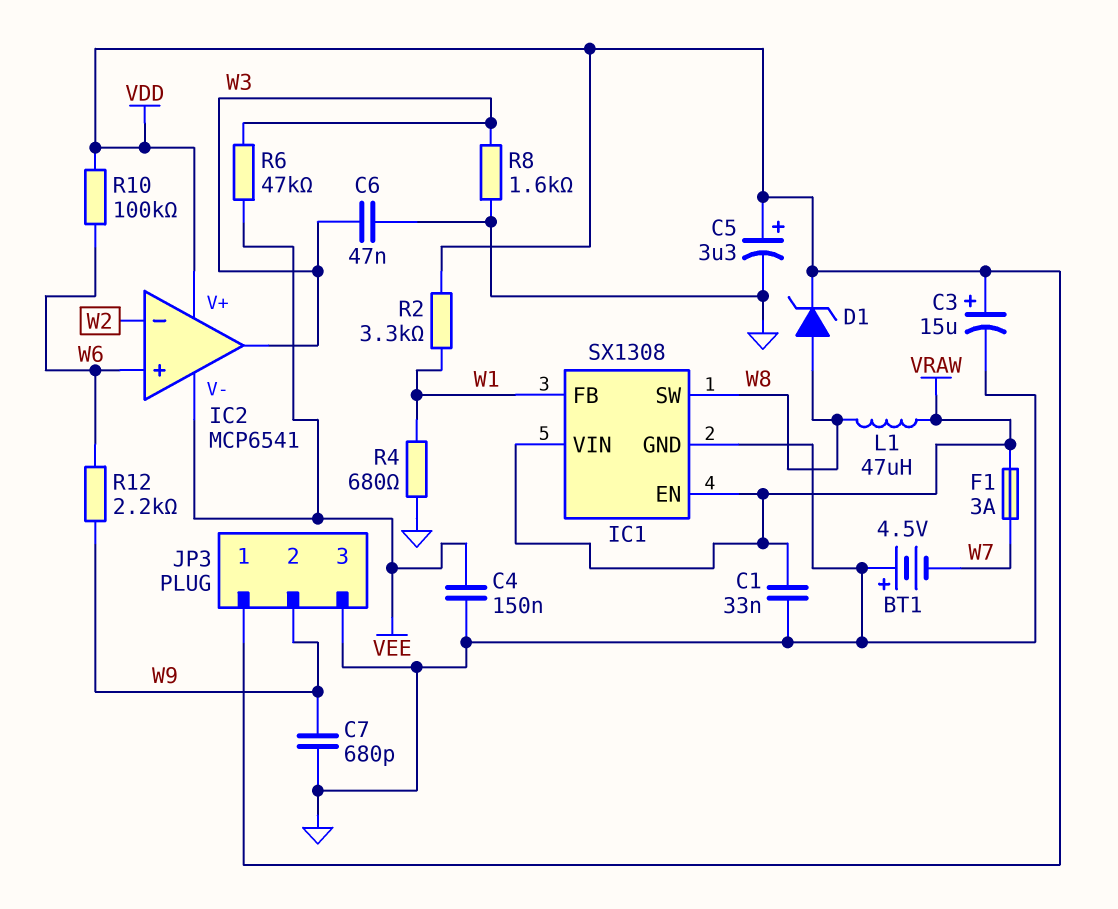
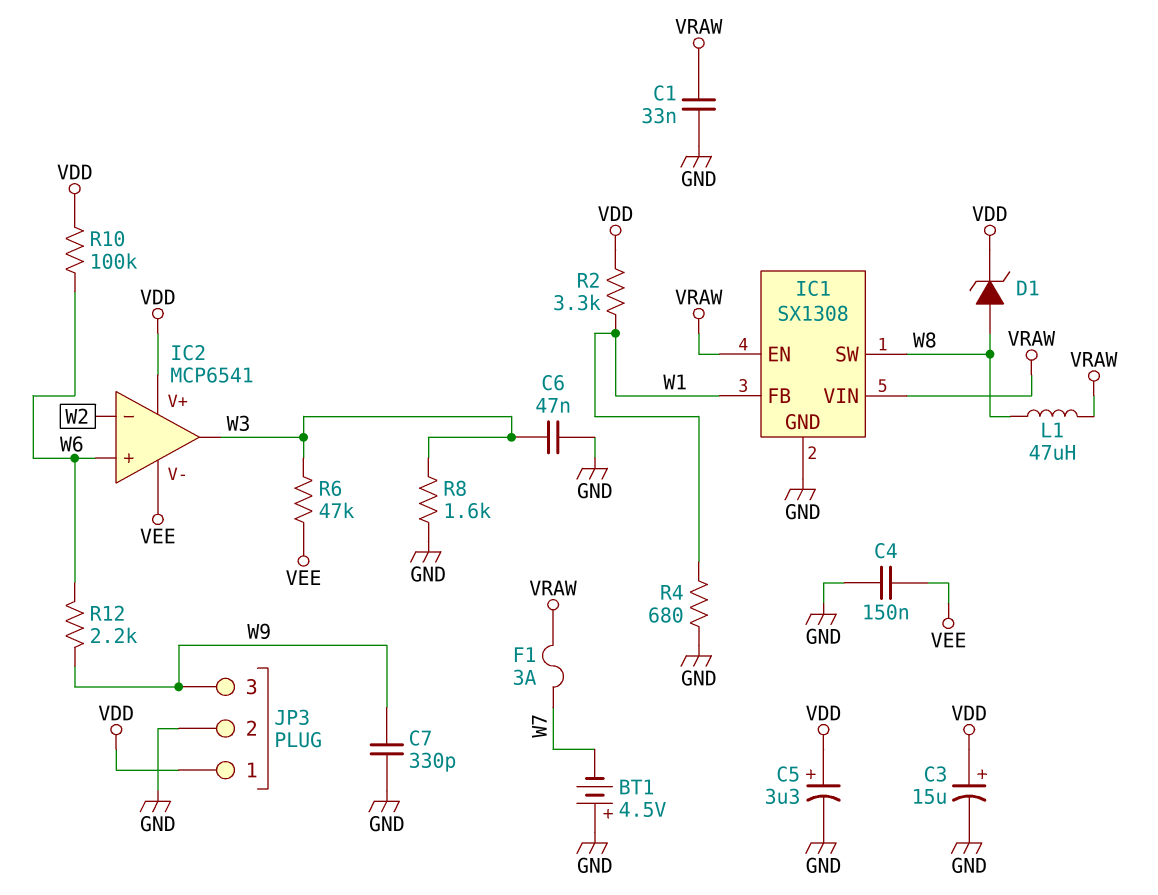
C7: 680pF (GND, W9) -> 330pF (GND, W9)
JP3 pin 2: W9 -> GND
JP3 pin 3: GND -> W9

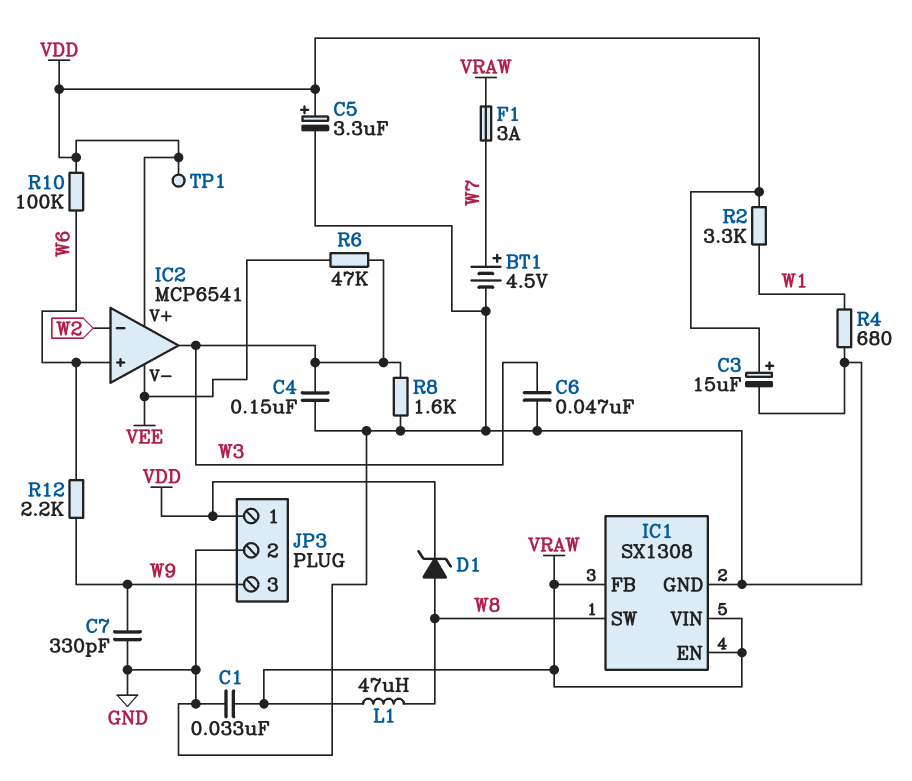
BT1: 4.5V (plus GND, minus W7) -> 4.5V (plus W7, minus GND)
C4: 150nF (GND, VEE) -> 150nF (GND, W3)
IC1 pin FB: W1 -> VRAW
TP1: none -> test point (VDD)

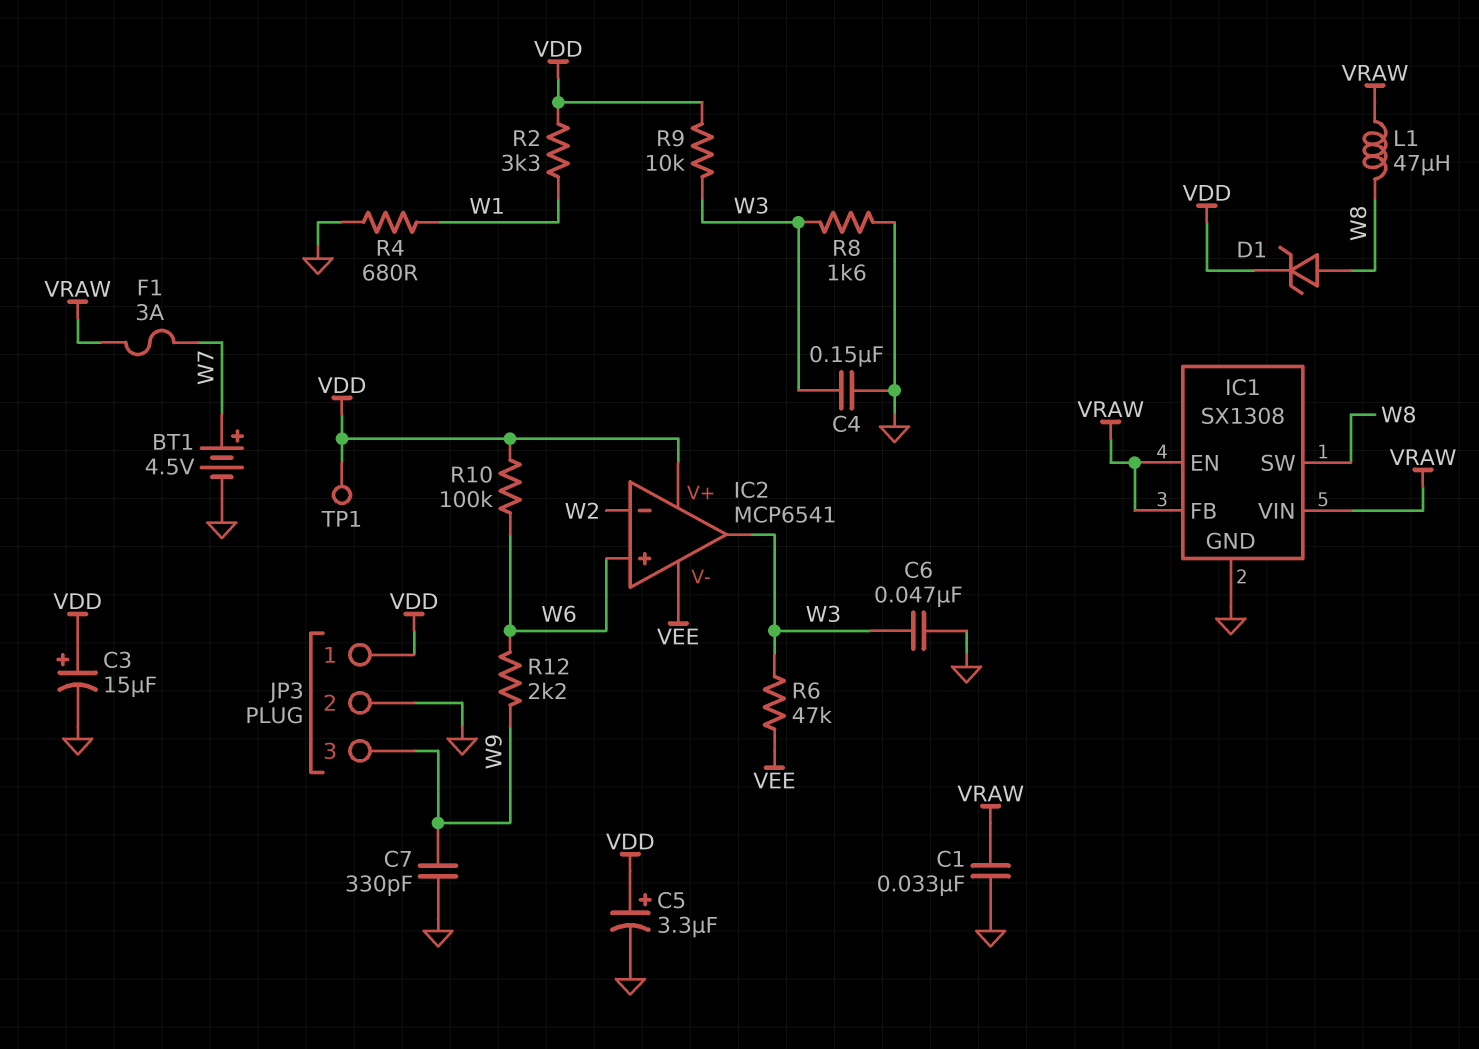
R9: none -> 10k (VDD, W3)

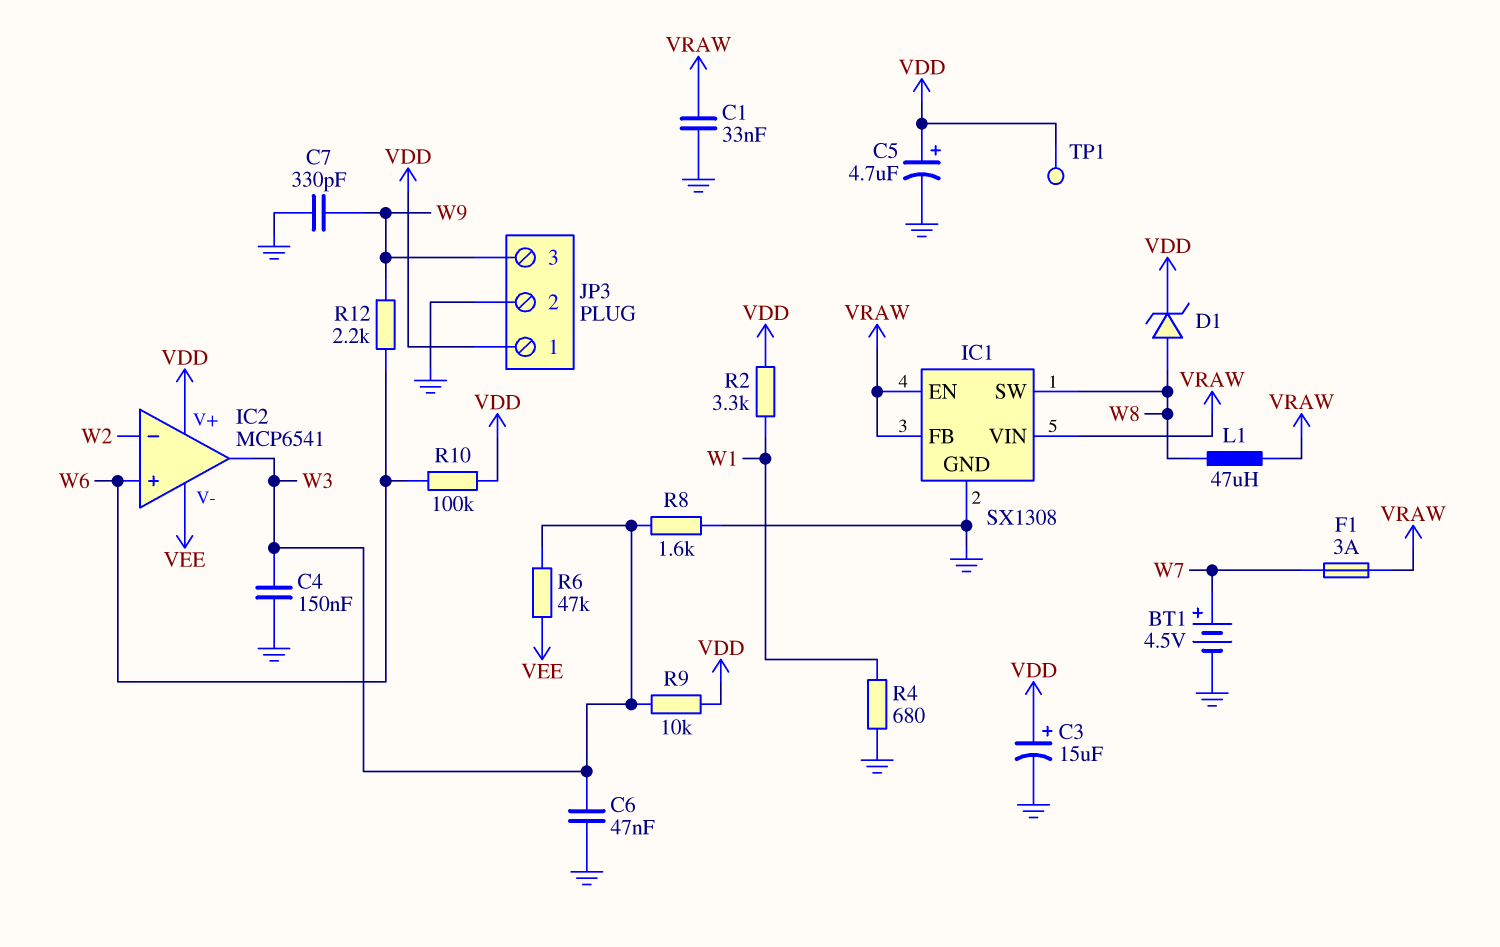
C5: 3.3uF (plus VDD, minus GND) -> 4.7uF (plus VDD, minus GND)

